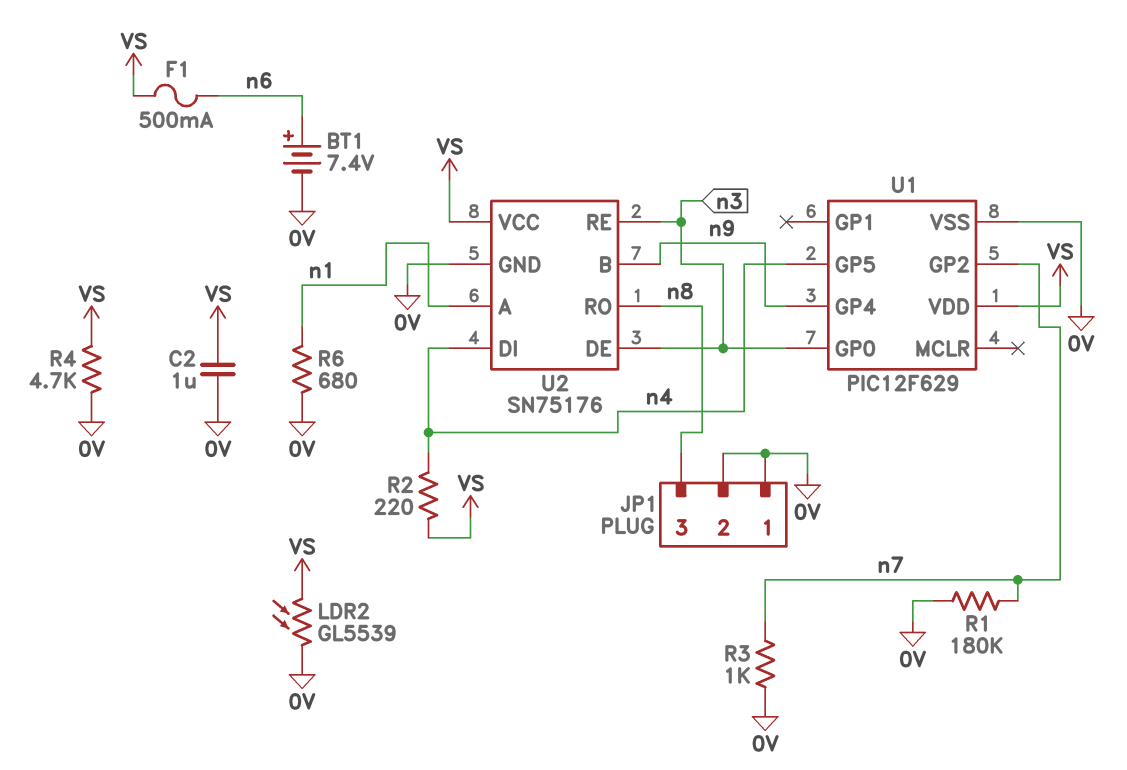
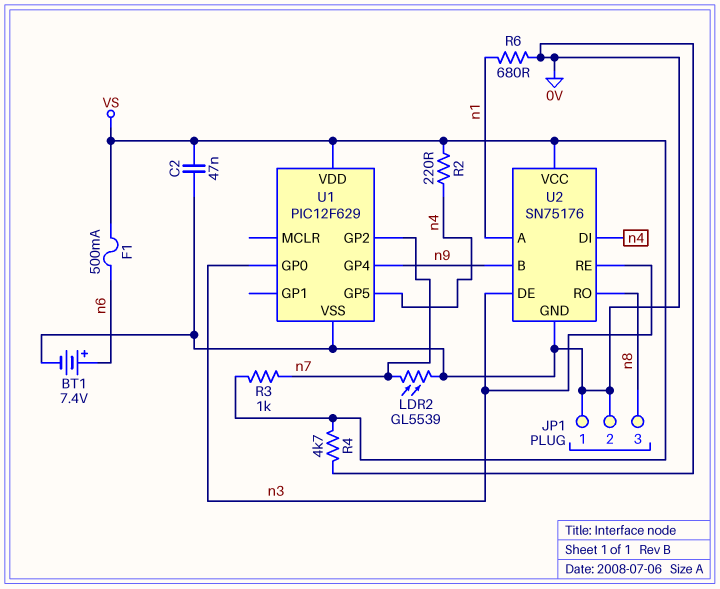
C2: 1uF (0V, VS) -> 47nF (0V, VS)
LDR2: GL5539 (0V, VS) -> GL5539 (0V, n7)
R1: 180k (0V, n7) -> none
R3: 1k (0V, n7) -> 1k (VS, n7)

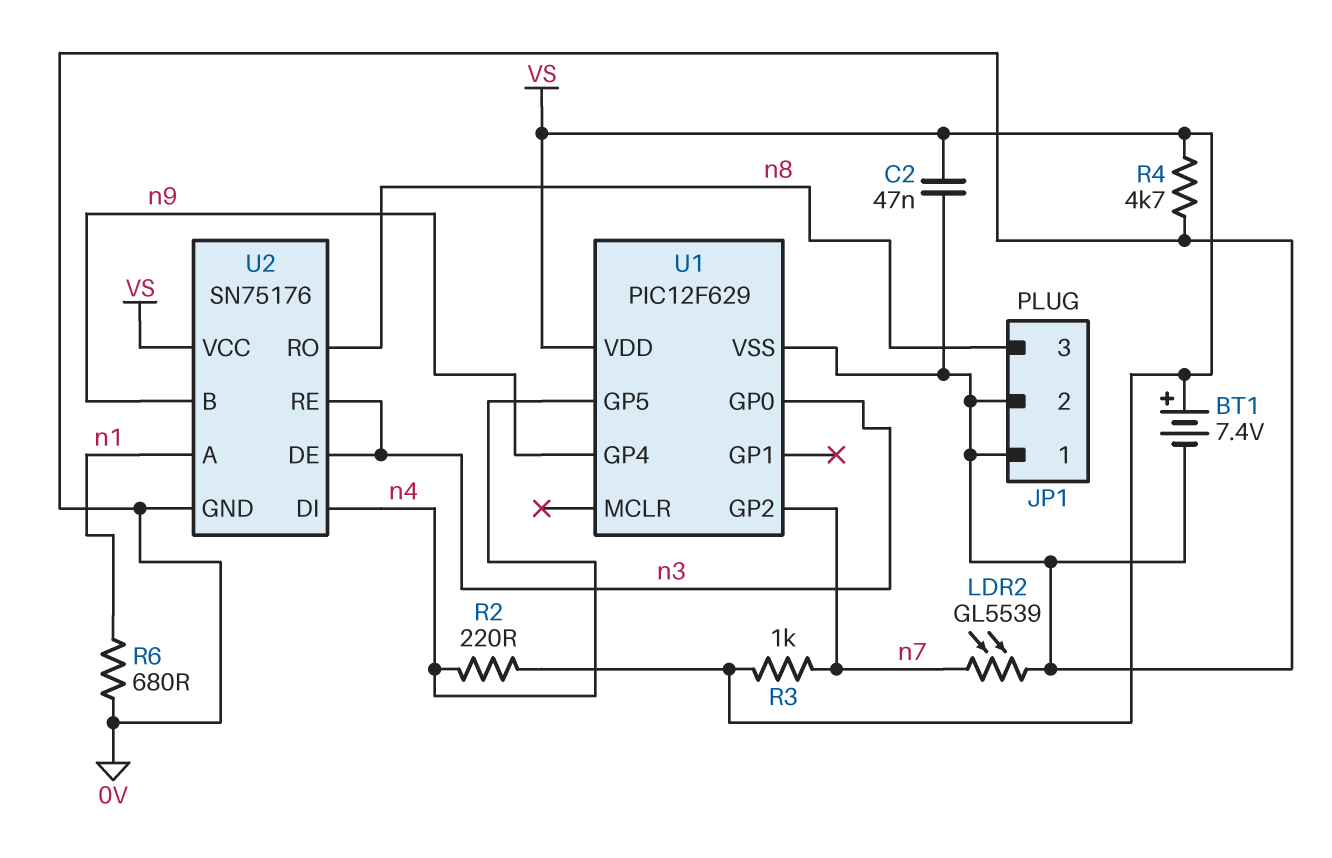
BT1: 7.4V (plus n6, minus 0V) -> 7.4V (plus VS, minus 0V)
F1: 500mA (VS, n6) -> none

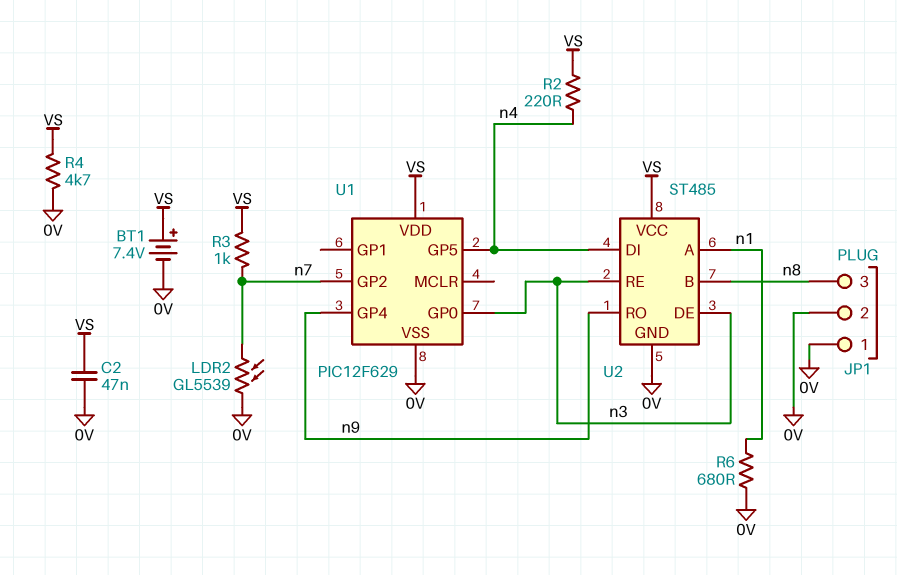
U2: SN75176 -> ST485
U2 pin B: n9 -> n8
U2 pin RO: n8 -> n9

